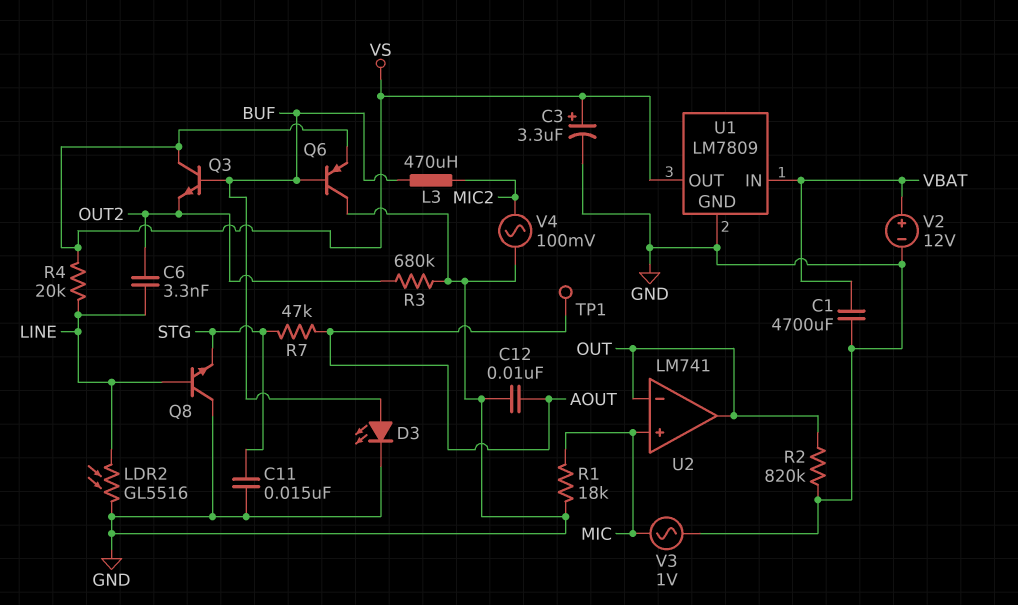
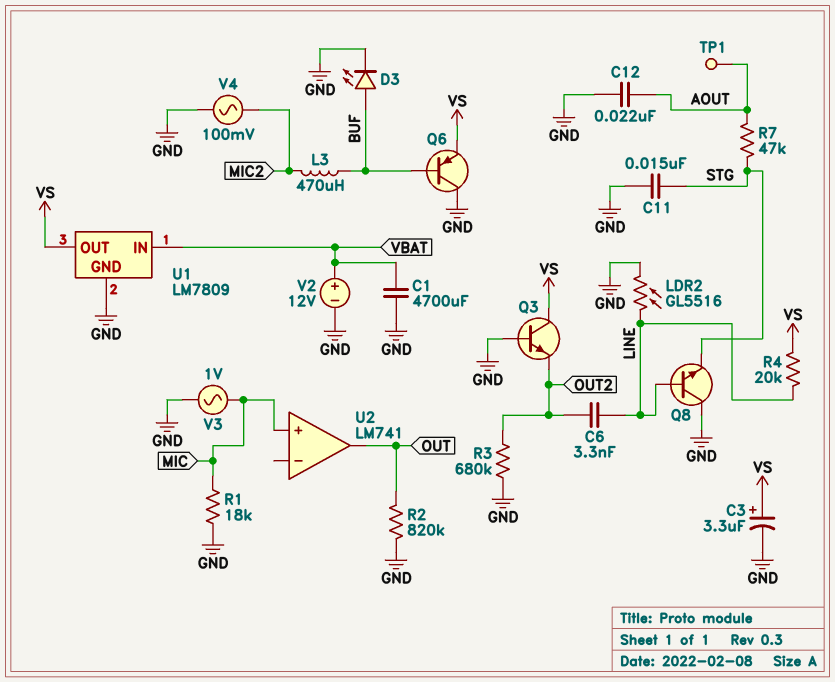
C12: 10nF (AOUT, GND) -> 22nF (AOUT, GND)
Q3: NPN (B BUF, C VS, E OUT2) -> NPN (B GND, C VS, E OUT2)
U2 pin in-: OUT -> none

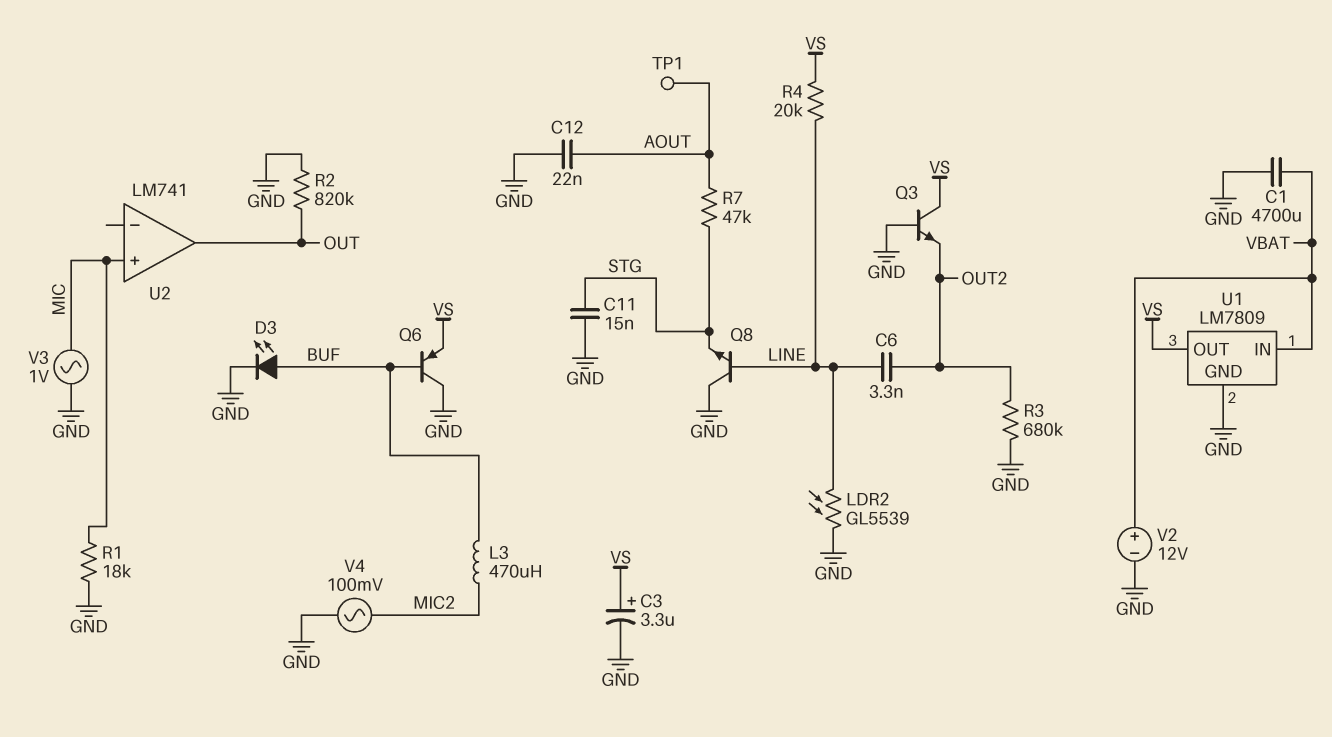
LDR2: GL5516 (GND, LINE) -> GL5539 (GND, LINE)

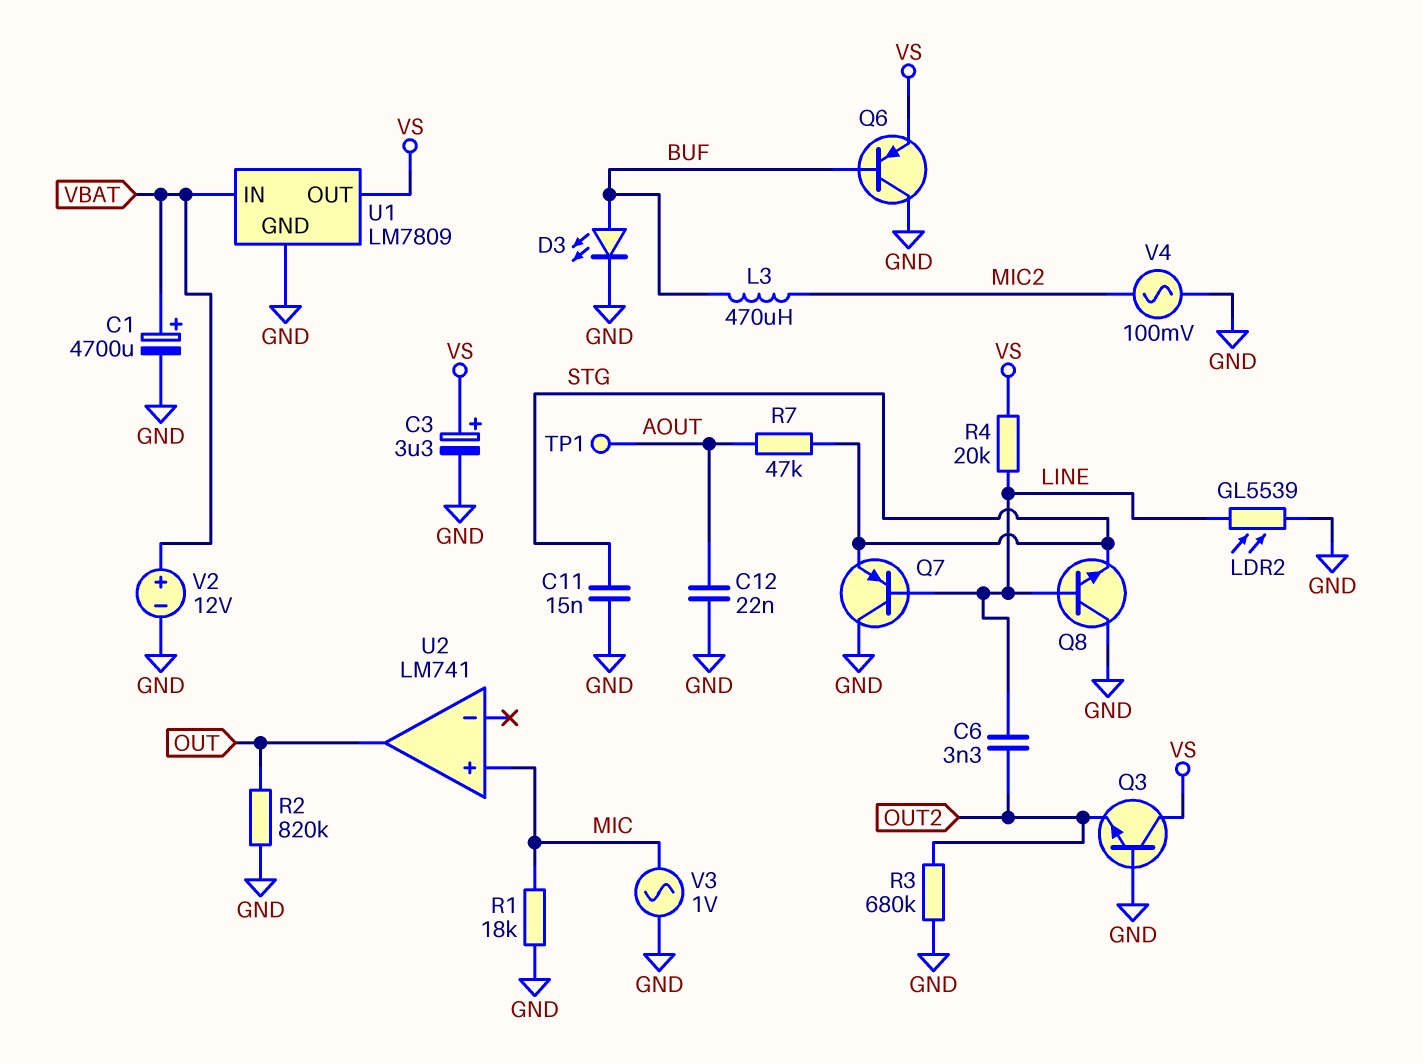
C1: 4700uF (GND, VBAT) -> 4700uF (plus VBAT, minus GND)
Q7: none -> PNP (B LINE, C GND, E STG)

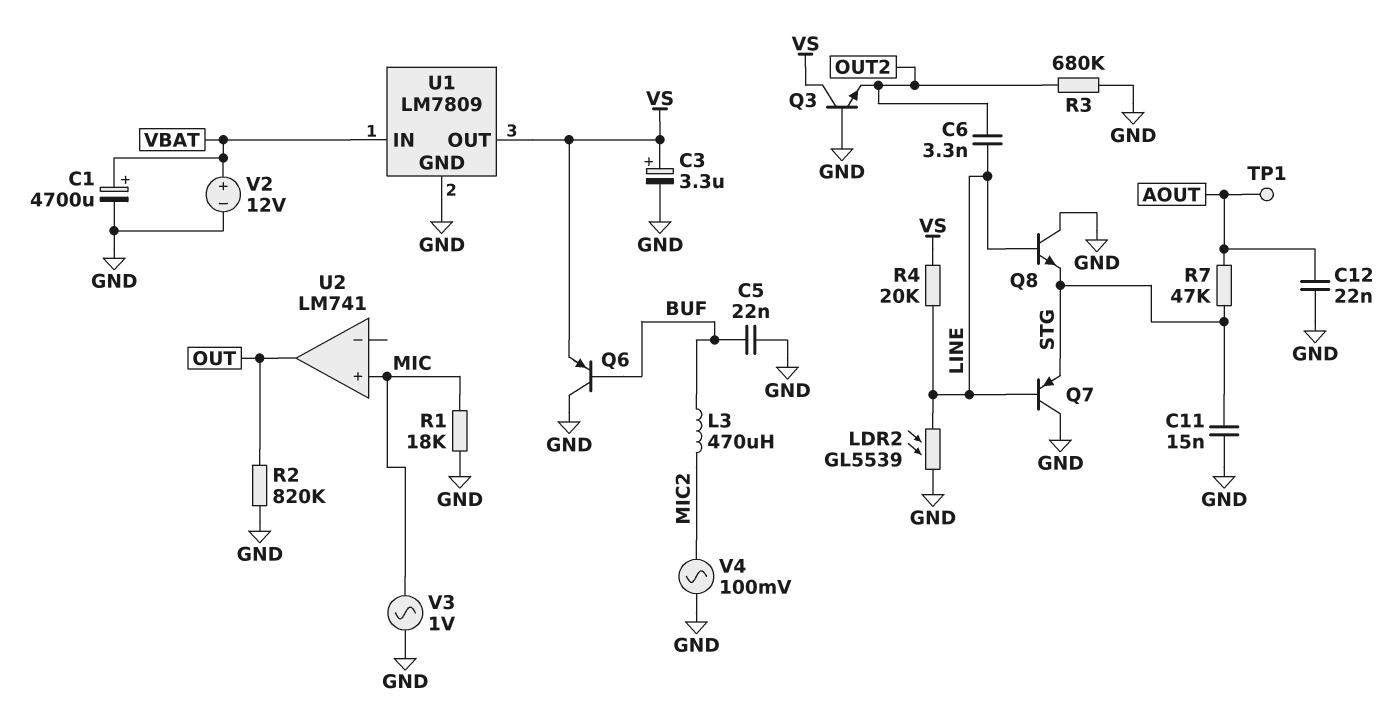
C5: none -> 22nF (BUF, GND)
D3: LED (A BUF, K GND) -> none

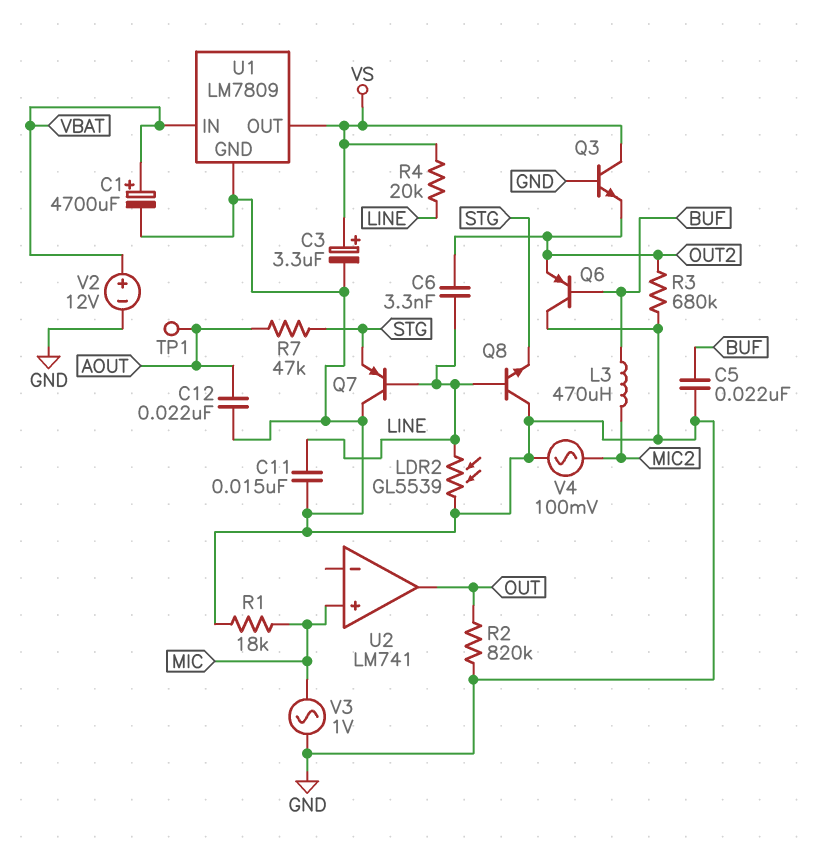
C11: 15nF (GND, STG) -> 15nF (GND, LINE)
Q6: PNP (B BUF, C GND, E VS) -> PNP (B BUF, C GND, E OUT2)

